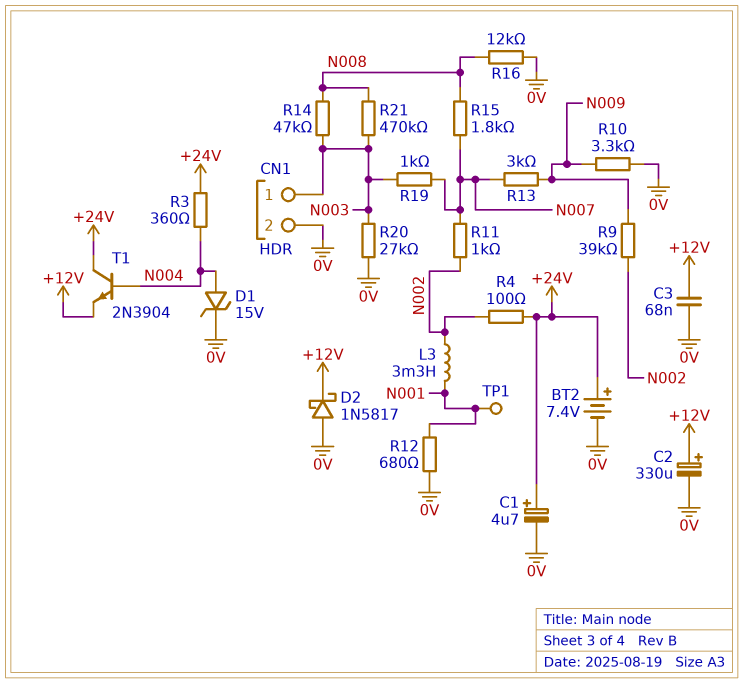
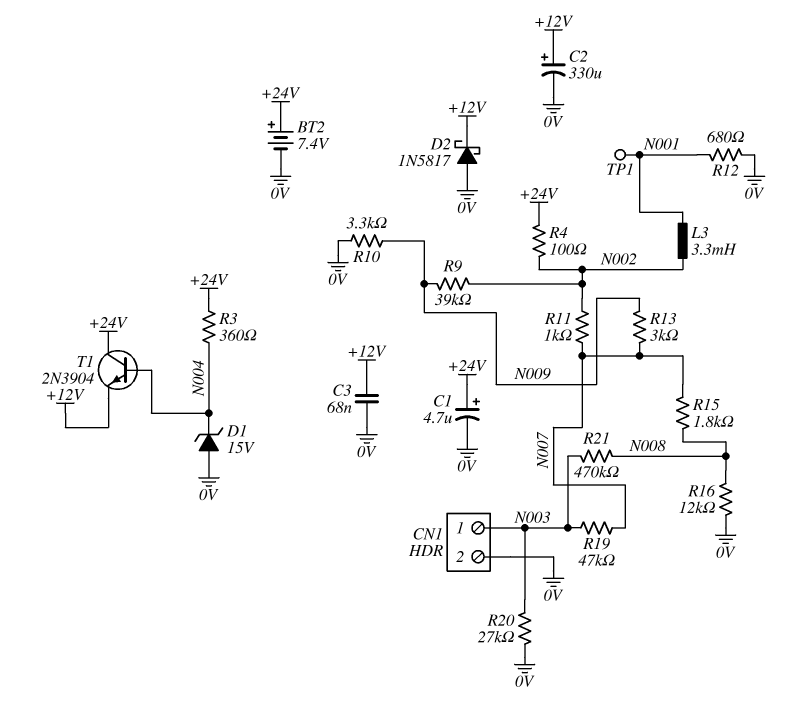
D1: zener 15V (A N004, K 0V) -> zener 15V (A 0V, K N004)
R14: 47k (N003, N008) -> none
R19: 1k (N003, N007) -> 47k (N003, N007)

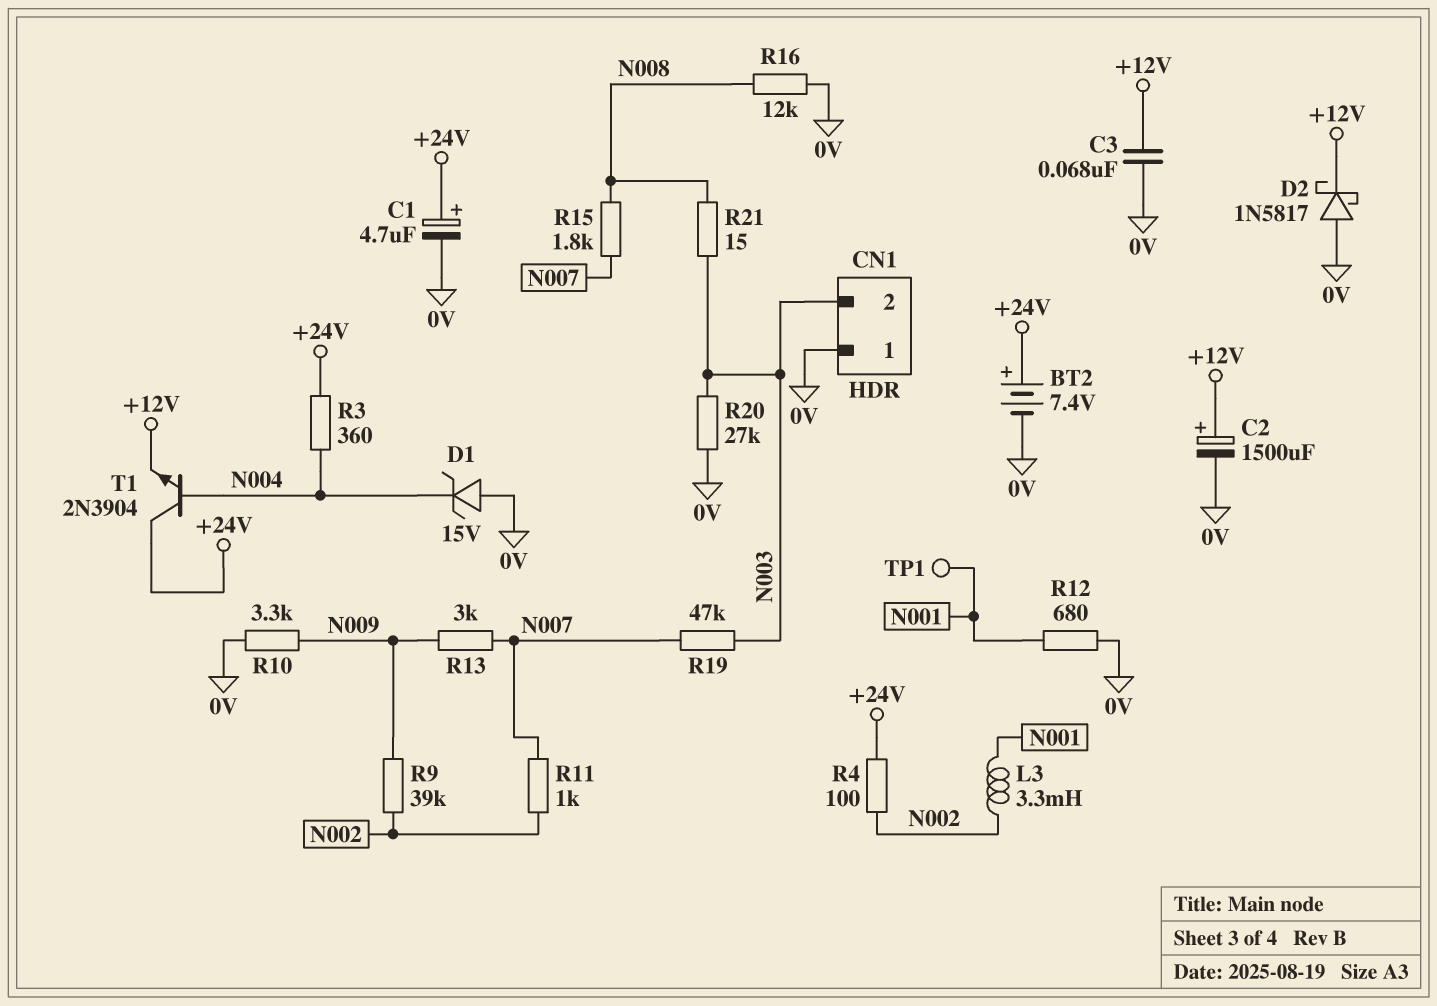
C2: 330uF (plus +12V, minus 0V) -> 1500uF (plus +12V, minus 0V)
CN1 pin 1: N003 -> 0V
CN1 pin 2: 0V -> N003
R21: 470k (N003, N008) -> 15 (N003, N008)

